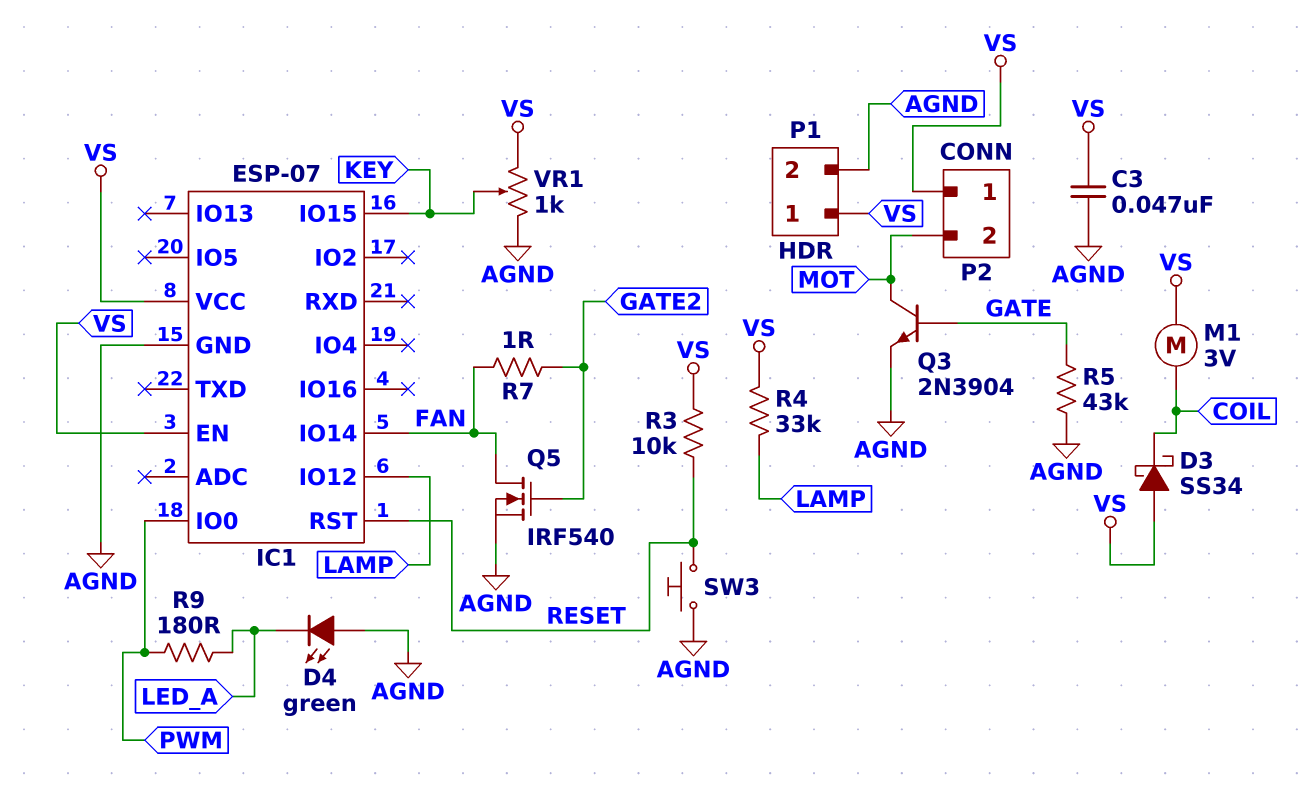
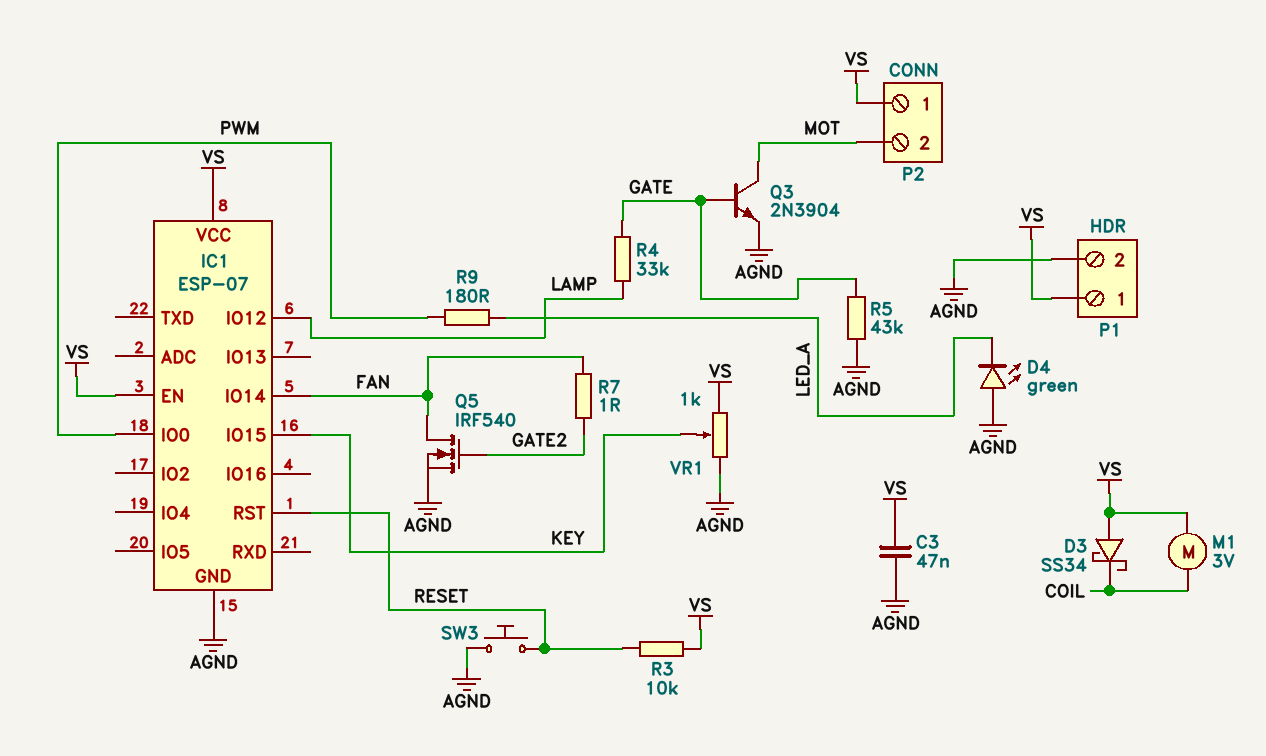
R4: 33k (LAMP, VS) -> 33k (GATE, LAMP)

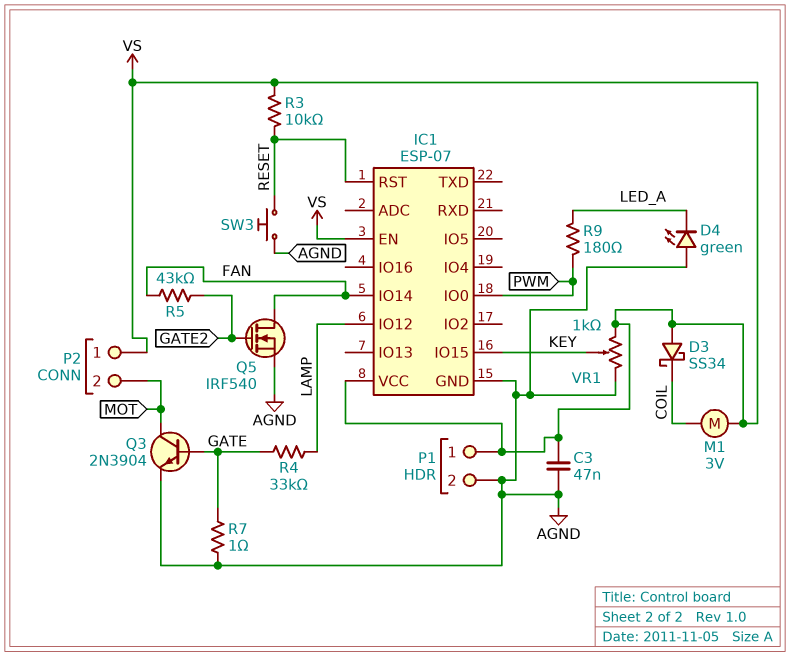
R5: 43k (AGND, GATE) -> 43k (FAN, GATE2)
R7: 1 (FAN, GATE2) -> 1 (AGND, GATE)

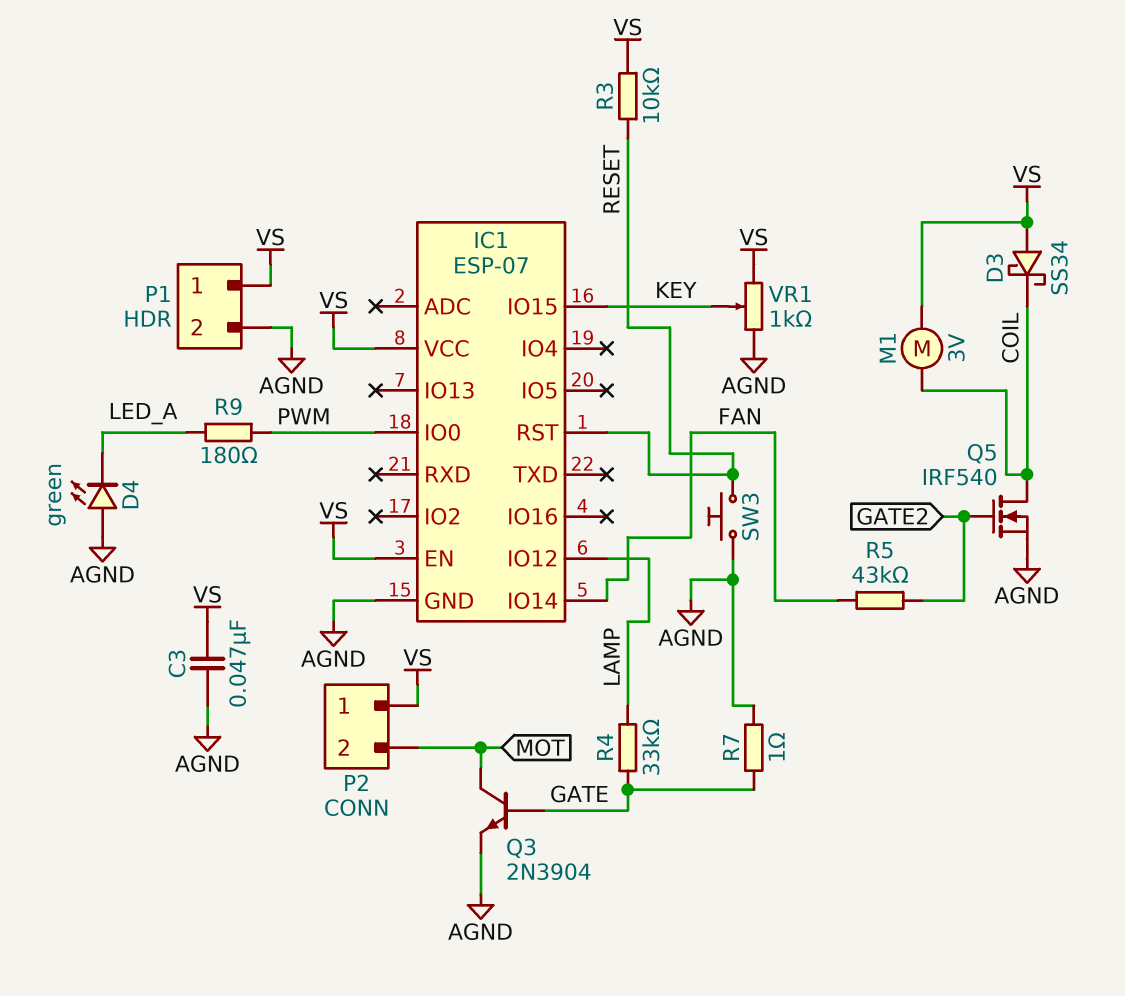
Q5: NMOS IRF540 (G GATE2, D FAN, S AGND) -> NMOS IRF540 (G GATE2, D COIL, S AGND)

